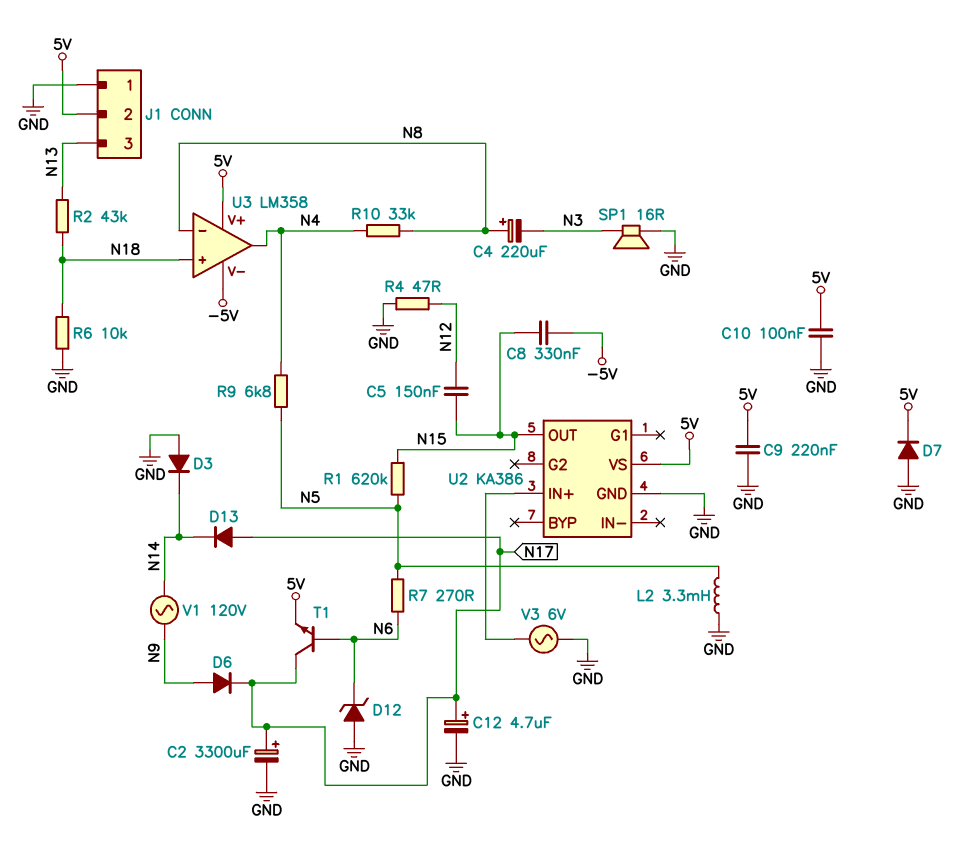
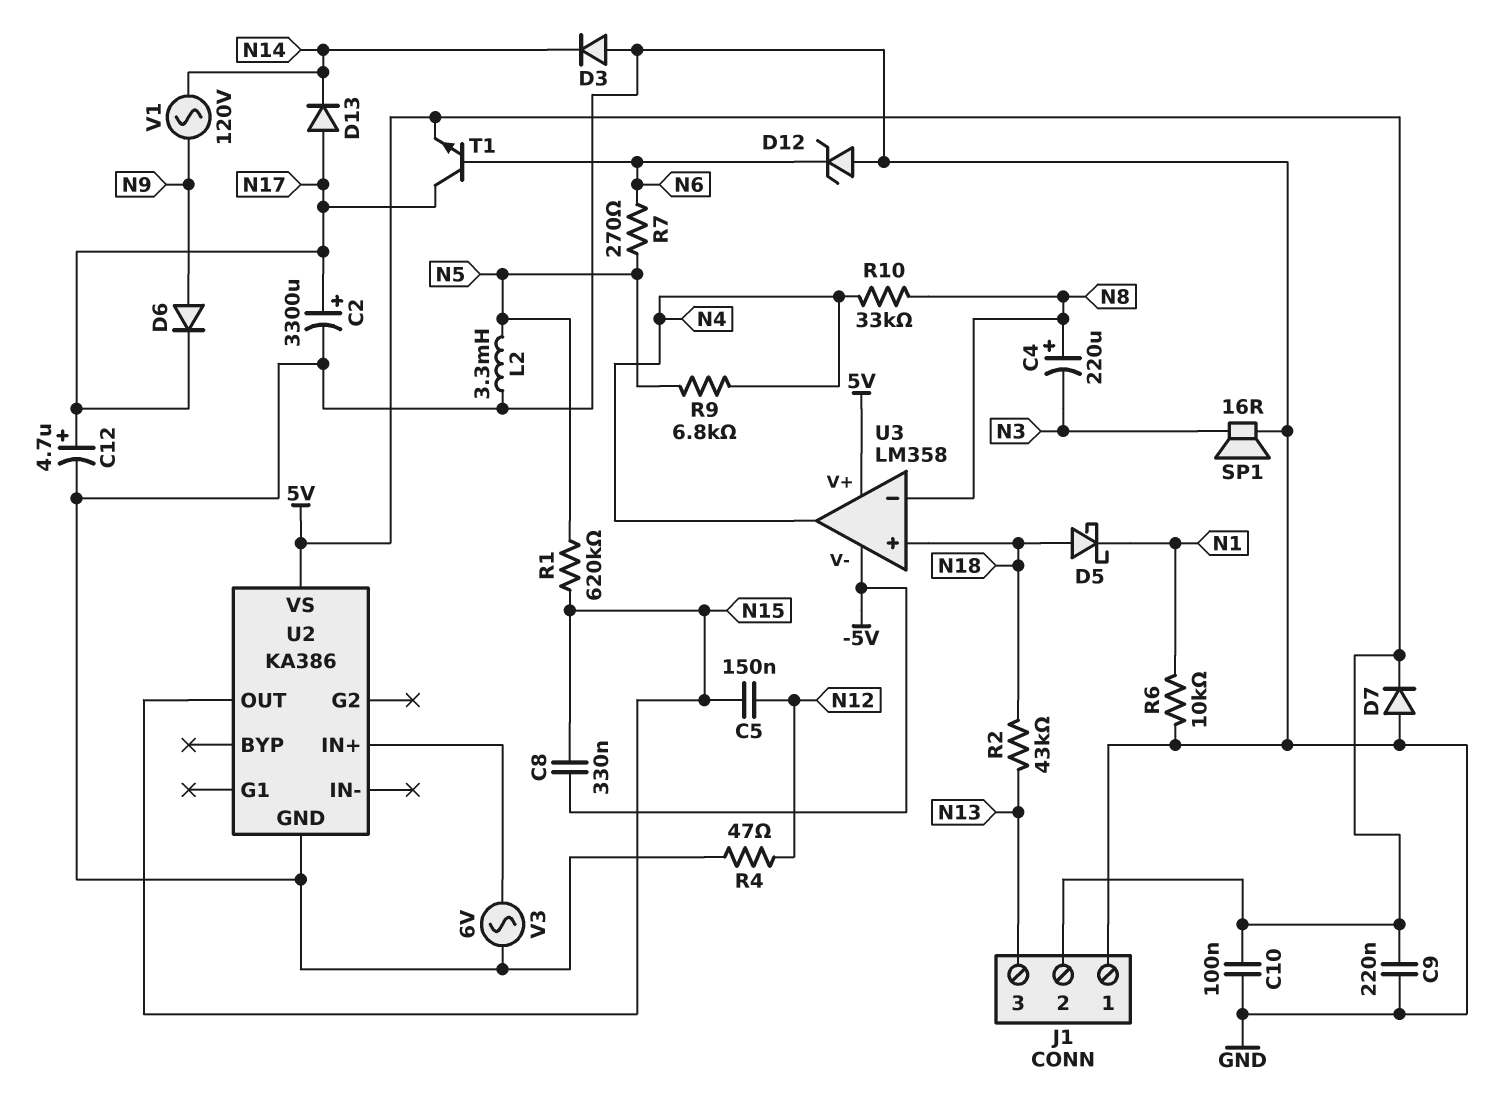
D5: none -> schottky (A N18, K N1)
R6: 10k (GND, N18) -> 10k (GND, N1)

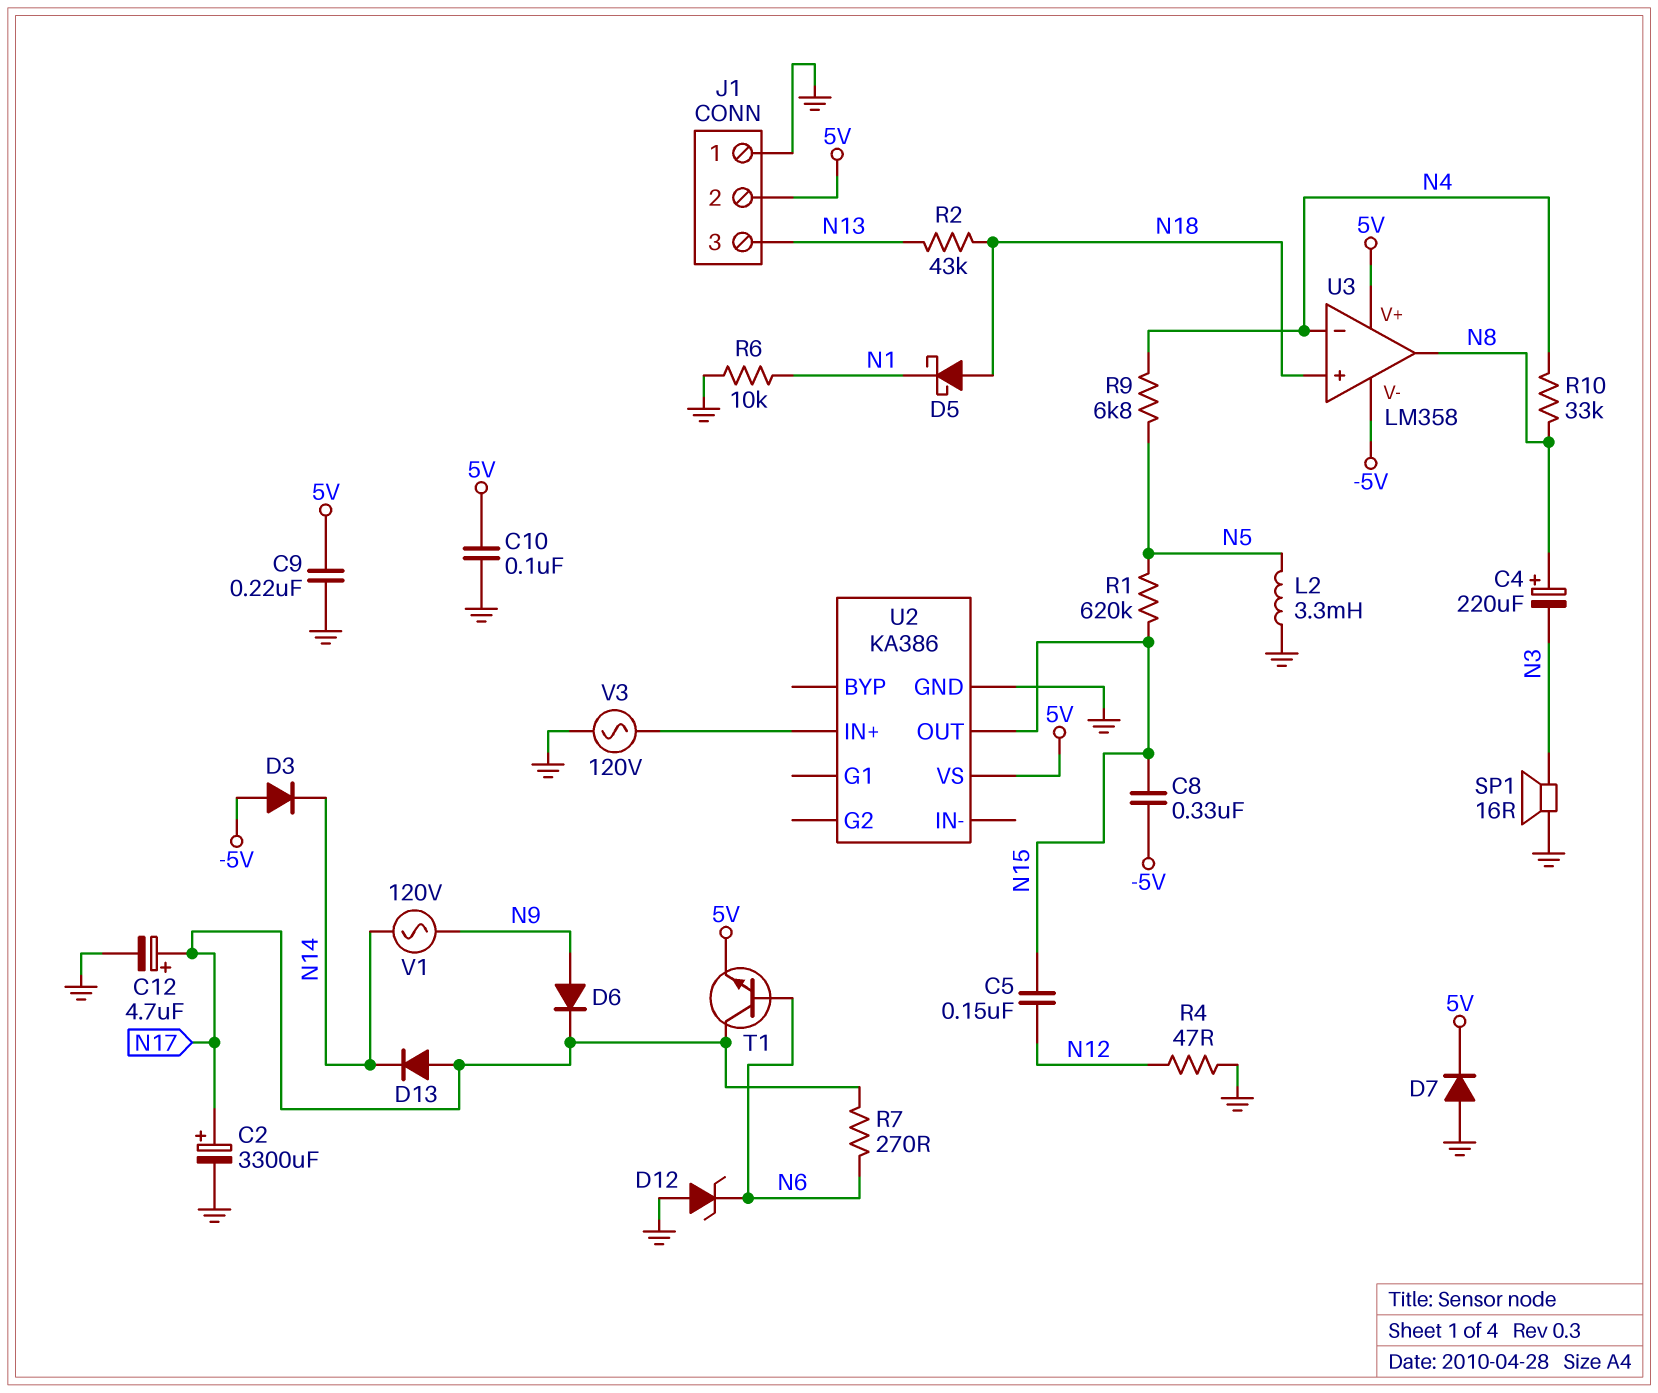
D3: diode (A GND, K N14) -> diode (A -5V, K N14)
R7: 270 (N5, N6) -> 270 (N6, N17)
U3 pin in-: N8 -> N4
U3 pin out: N4 -> N8
V3: AC 6V (GND, U2/IN+) -> AC 120V (GND, U2/IN+)

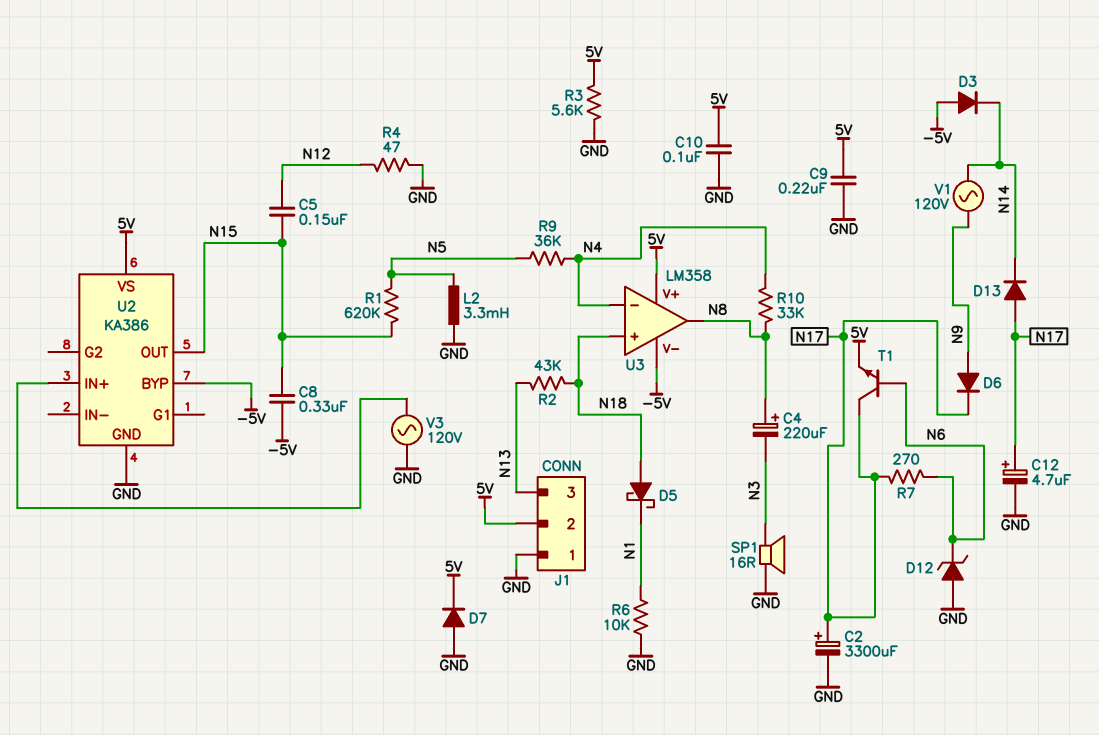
R3: none -> 5.6k (5V, GND)
R9: 6.8k (N4, N5) -> 36k (N4, N5)
U2 pin BYP: none -> -5V

